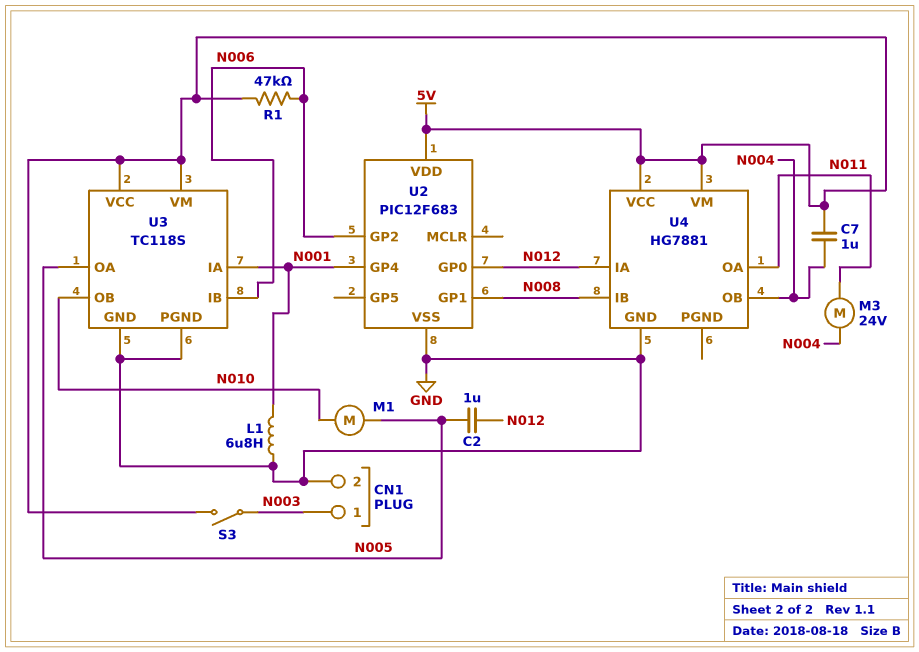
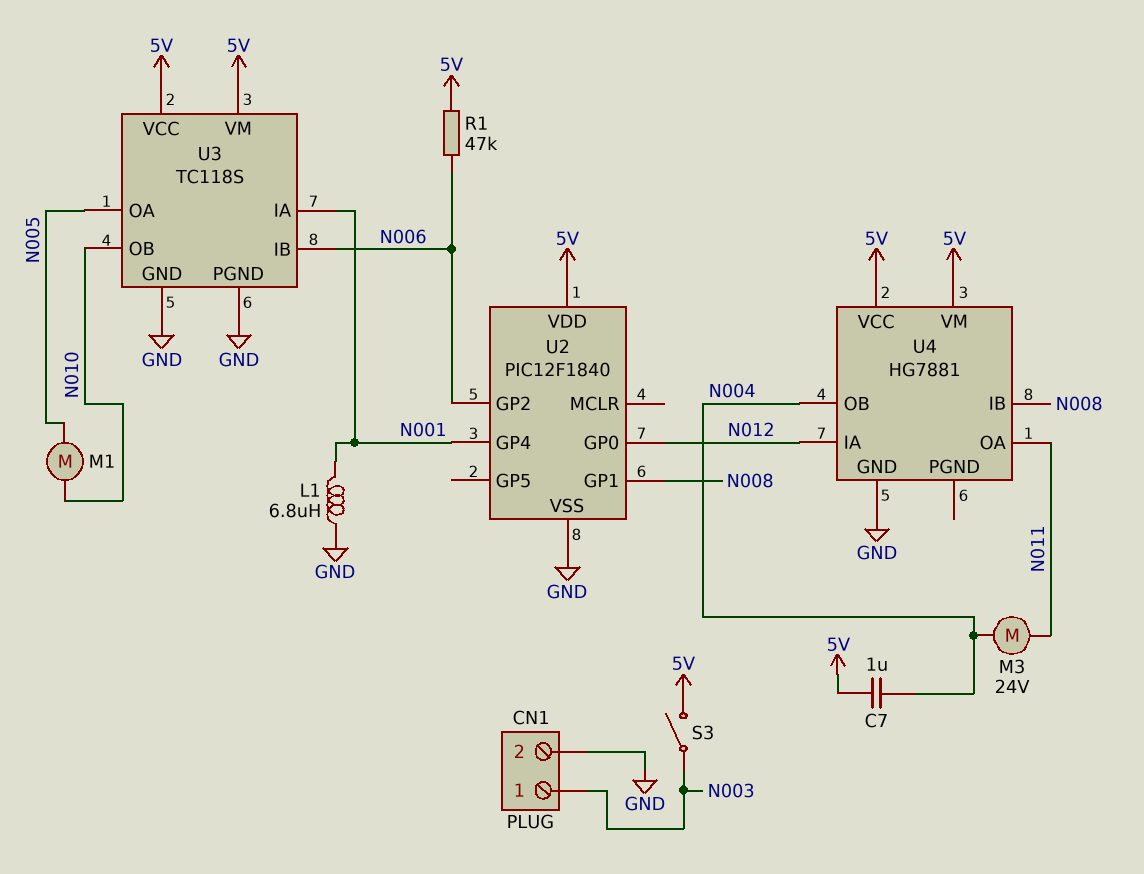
C2: 1uF (N005, N012) -> none
U2: PIC12F683 -> PIC12F1840

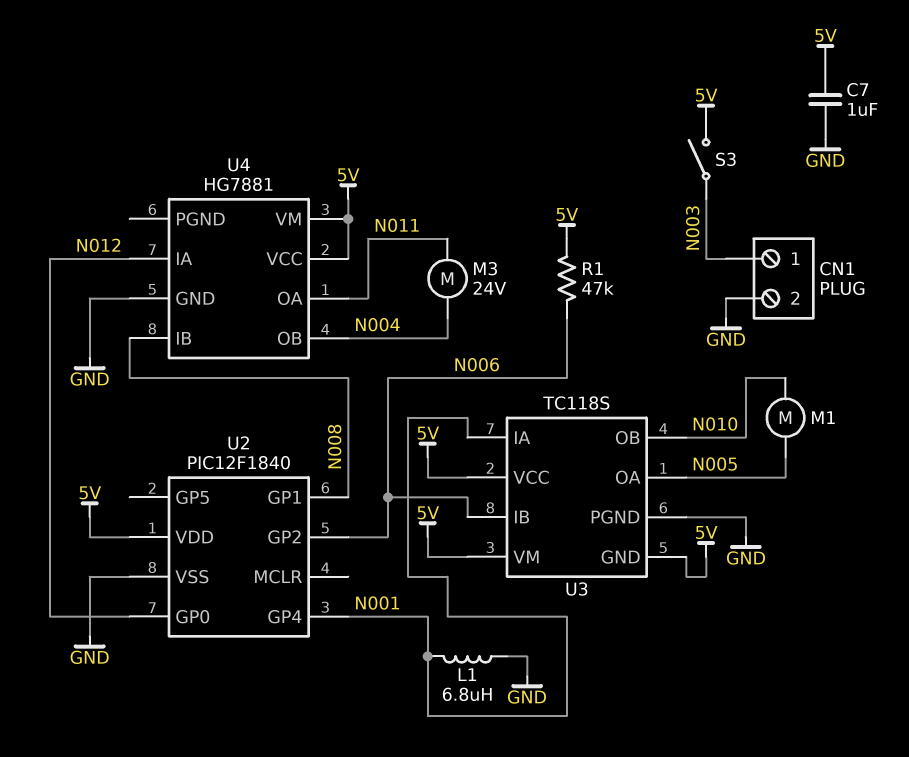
C7: 1uF (5V, N004) -> 1uF (5V, GND)
U3 pin GND: GND -> 5V

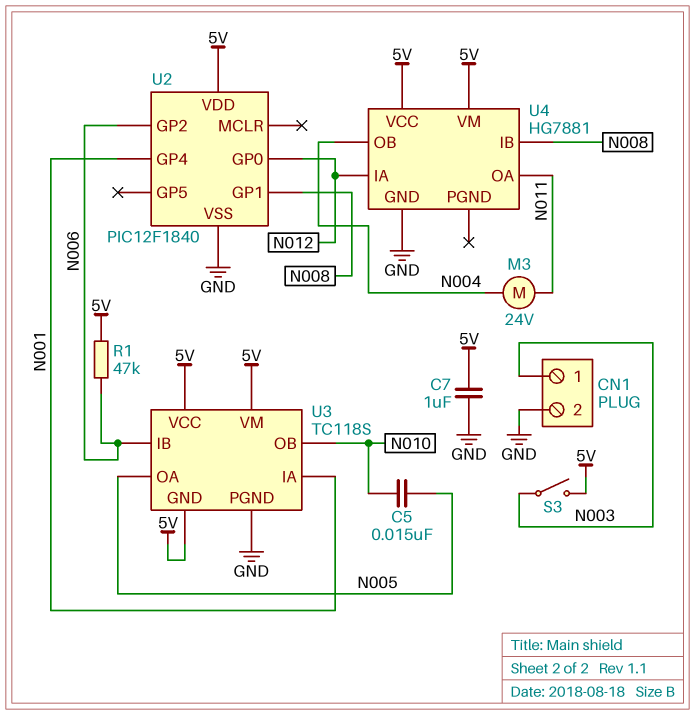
C5: none -> 15nF (N005, N010)
L1: 6.8uH (GND, N001) -> none
M1: motor (N005, N010) -> none

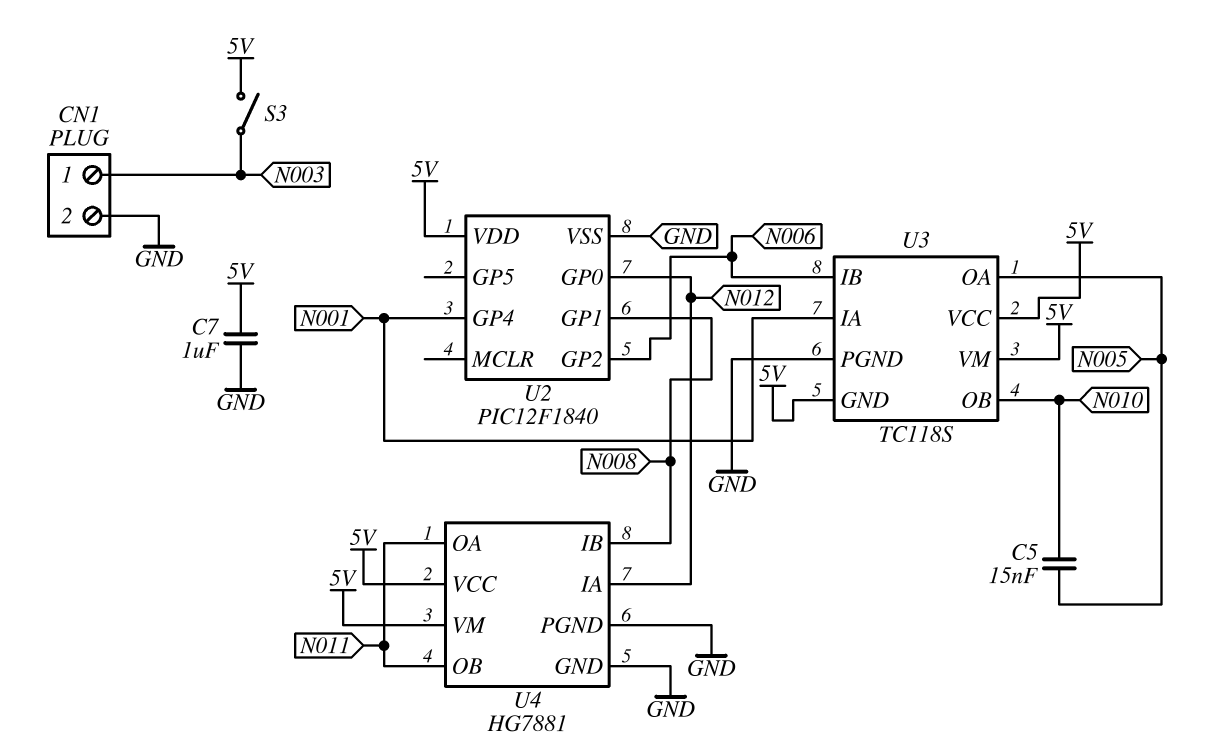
M3: motor 24V (N004, N011) -> none
R1: 47k (5V, N006) -> none
U4 pin OB: N004 -> N011
U4 pin PGND: none -> GND

